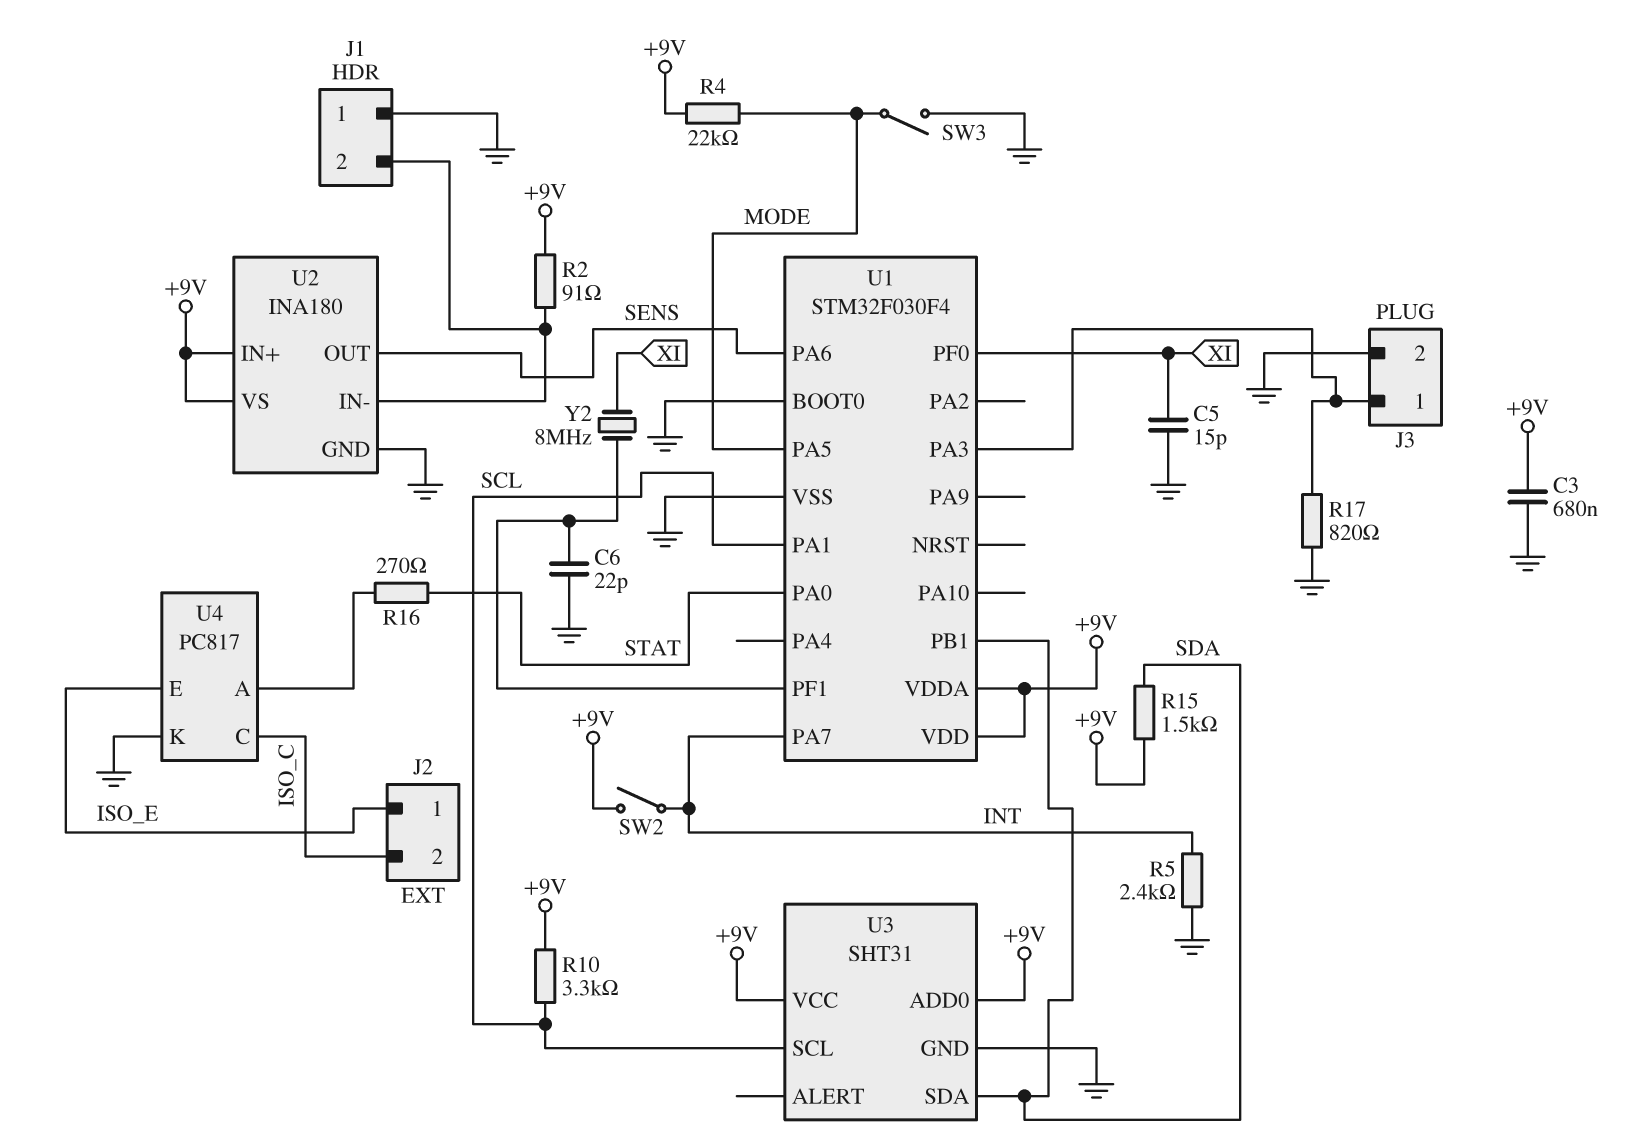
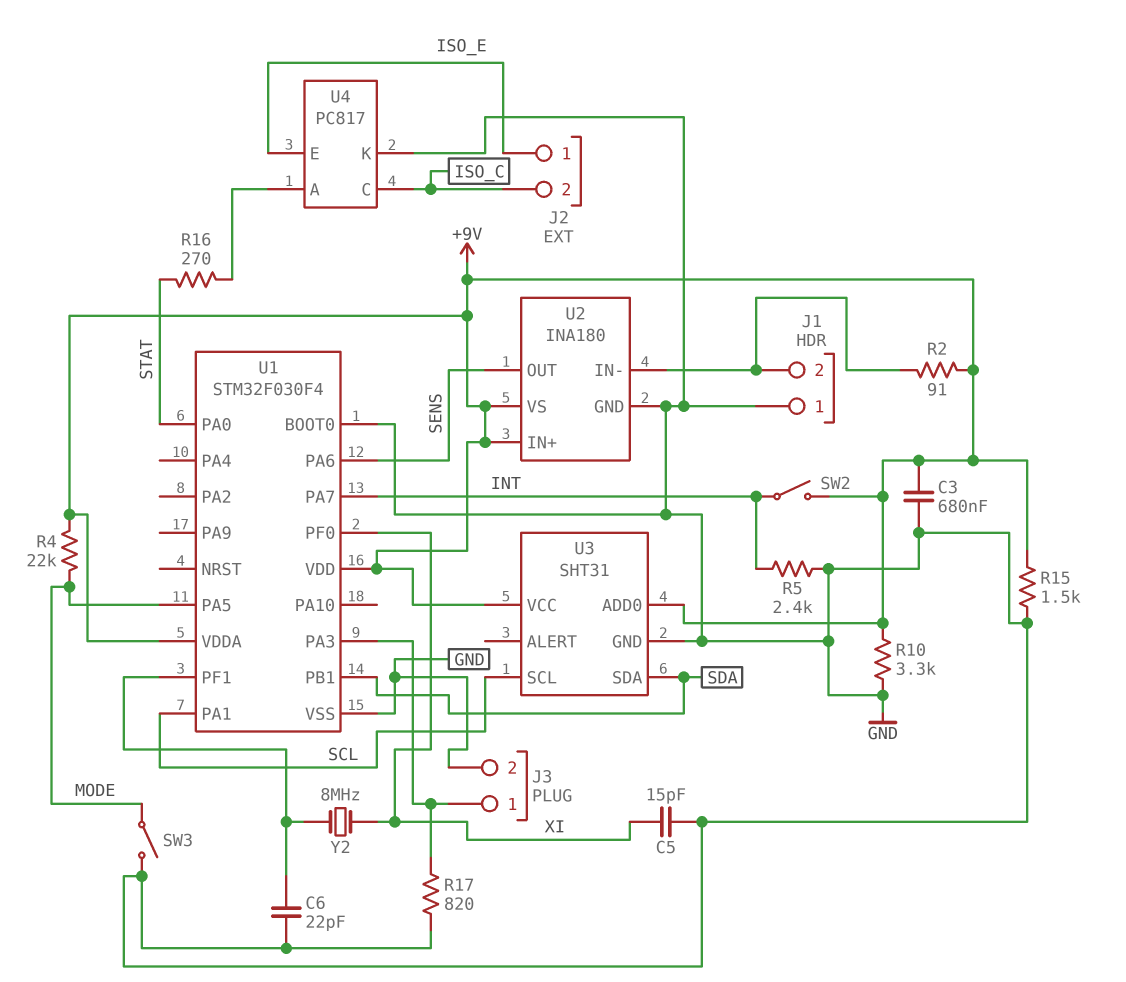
R10: 3.3k (+9V, SCL) -> 3.3k (+9V, GND)
R15: 1.5k (+9V, SDA) -> 1.5k (+9V, GND)

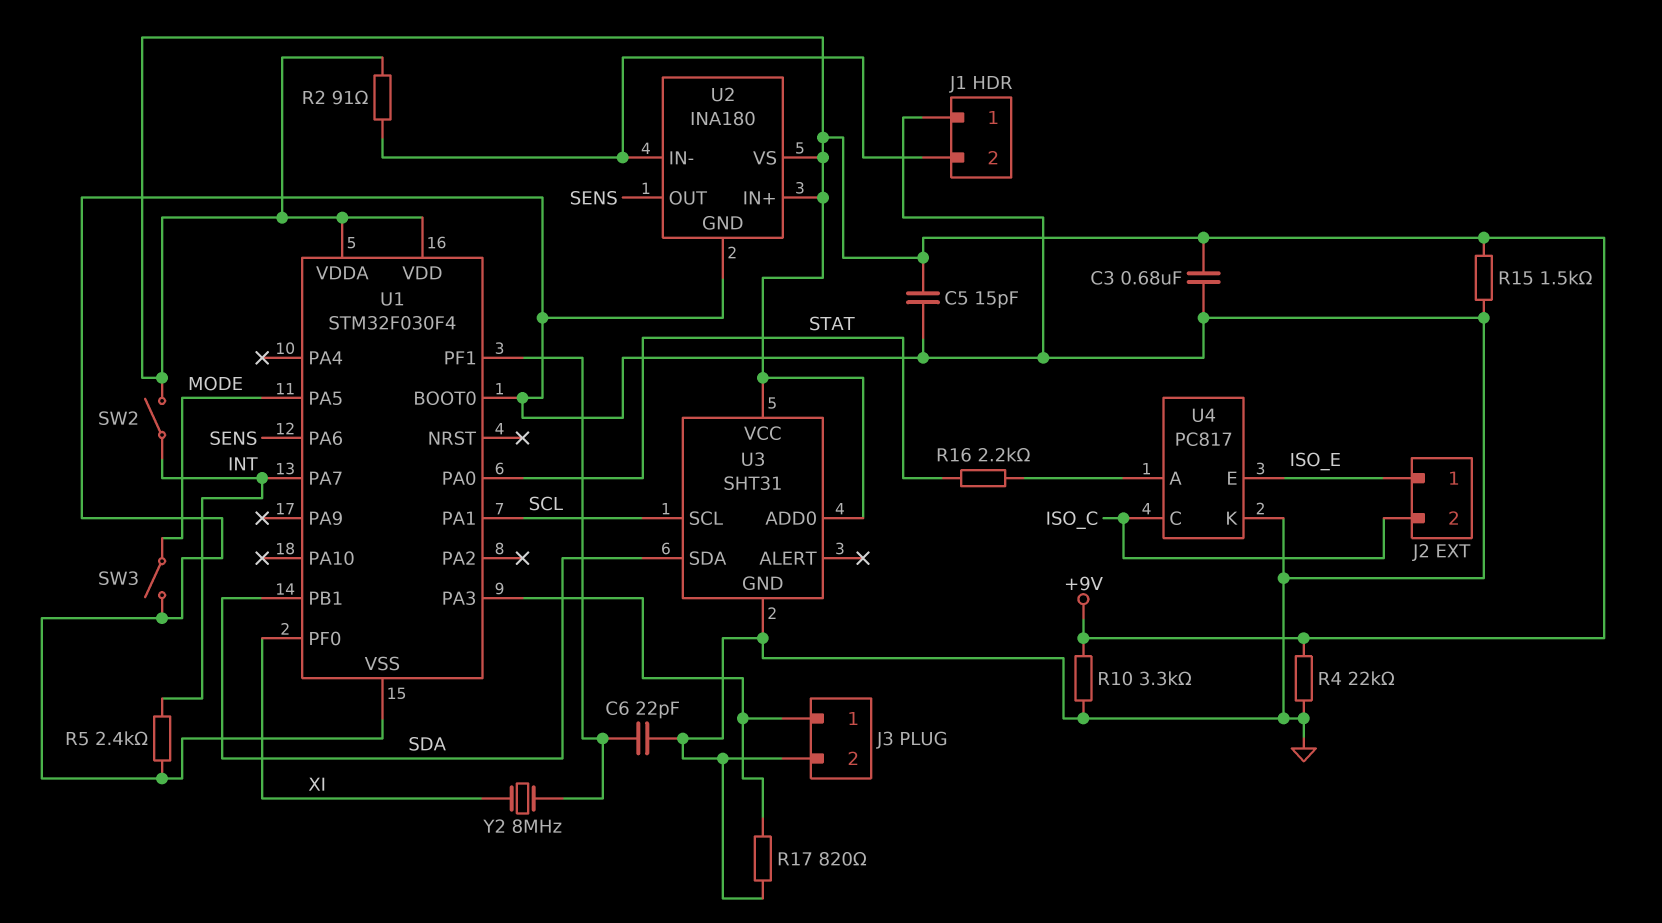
C5: 15pF (GND, XI) -> 15pF (+9V, GND)
R4: 22k (+9V, MODE) -> 22k (+9V, GND)
R16: 270 (STAT, U4/A) -> 2.2k (STAT, U4/A)

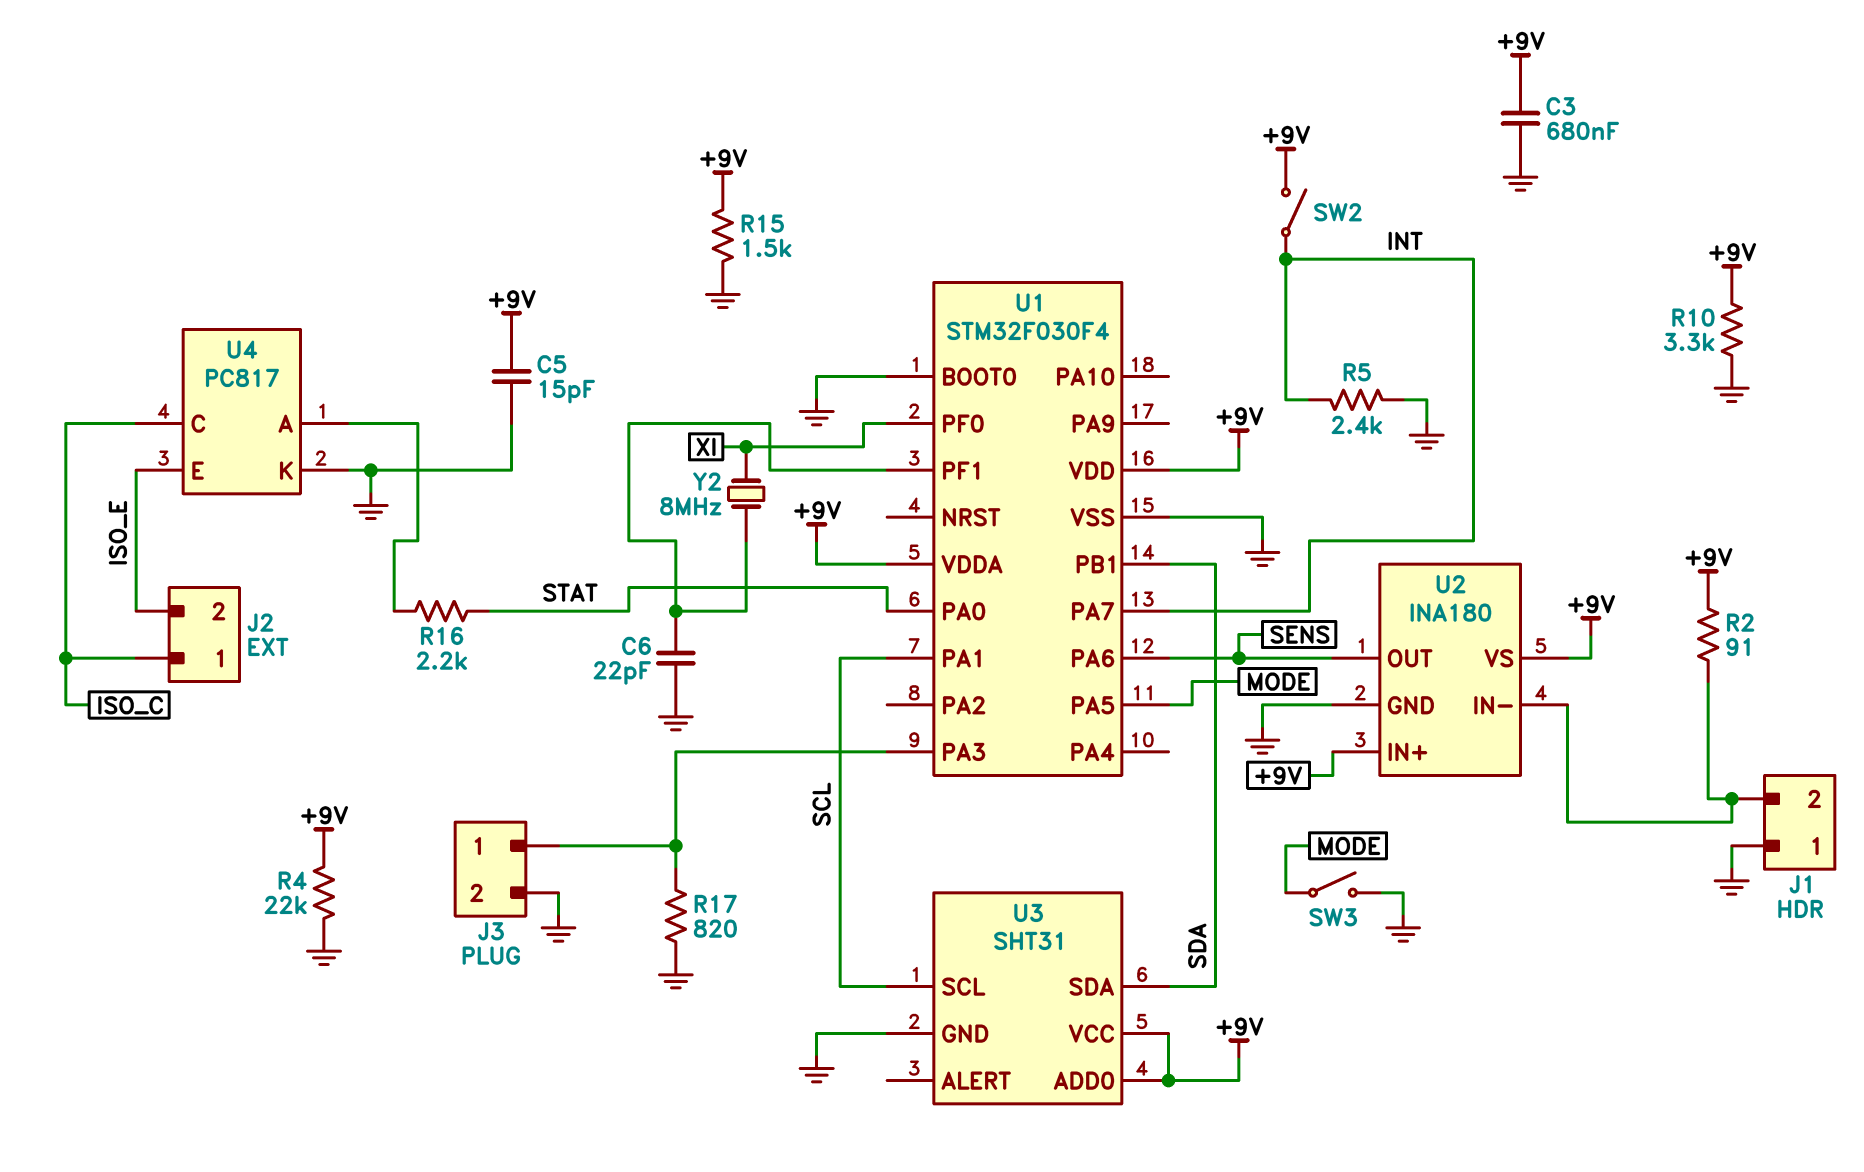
J2 pin 1: ISO_E -> ISO_C
J2 pin 2: ISO_C -> ISO_E

